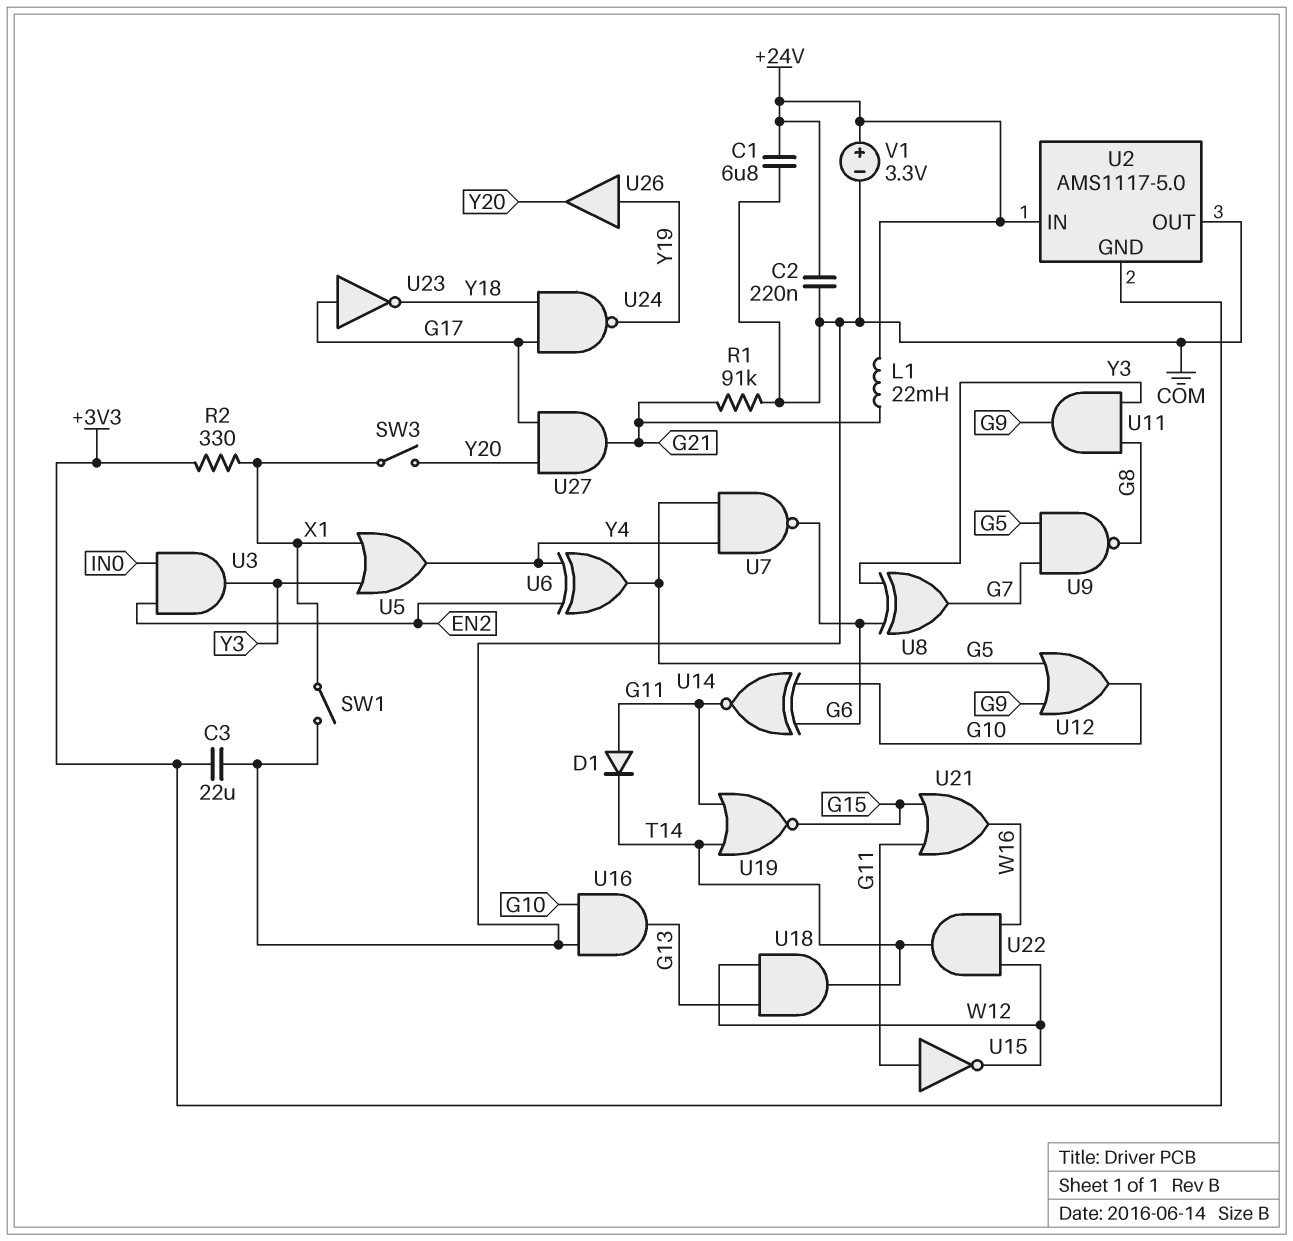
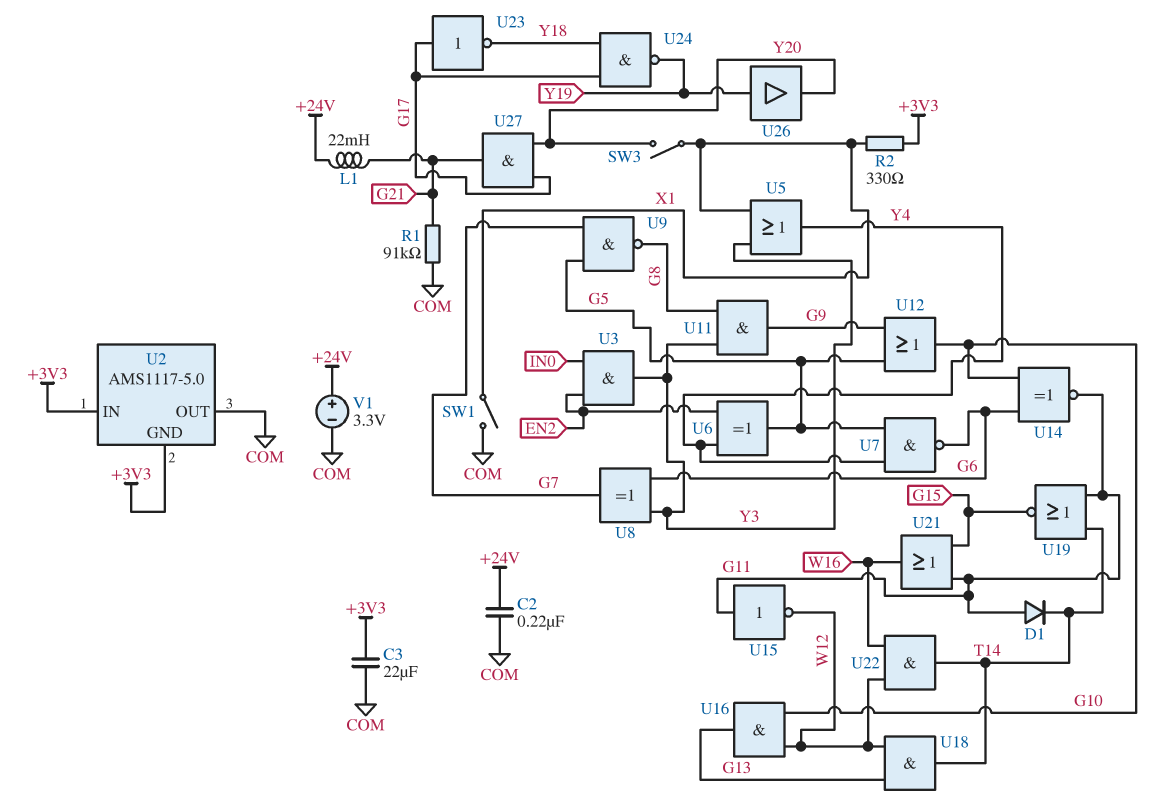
C1: 6.8uF (+24V, COM) -> none
U2 pin IN: +24V -> +3V3
U16: AND (in COM, in G10, out G13) -> AND (in G10, in W12, out G13)

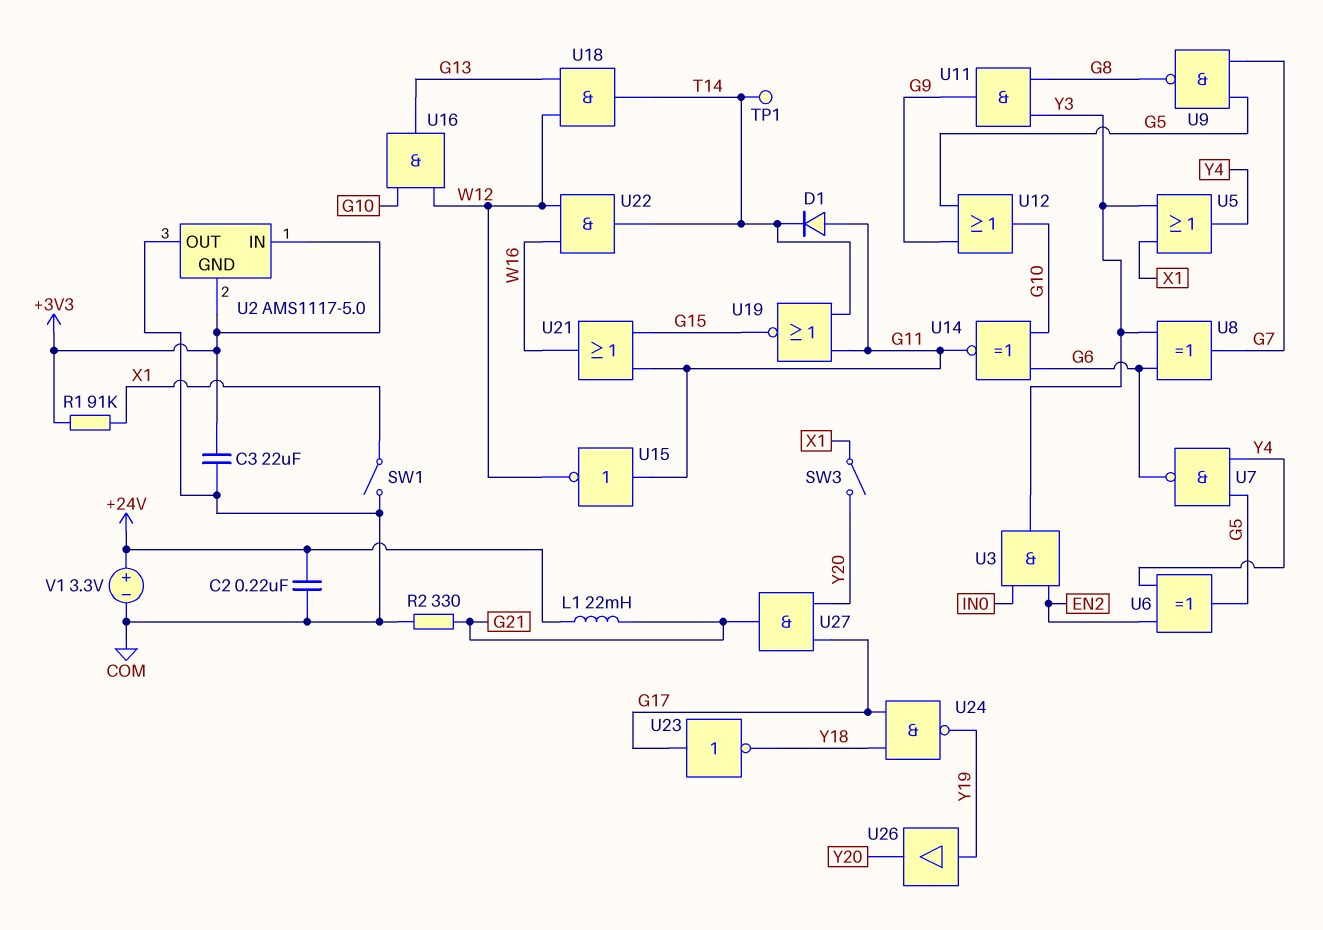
R1: 91k (COM, G21) -> 91k (+3V3, X1)
R2: 330 (+3V3, X1) -> 330 (COM, G21)
TP1: none -> test point (T14)

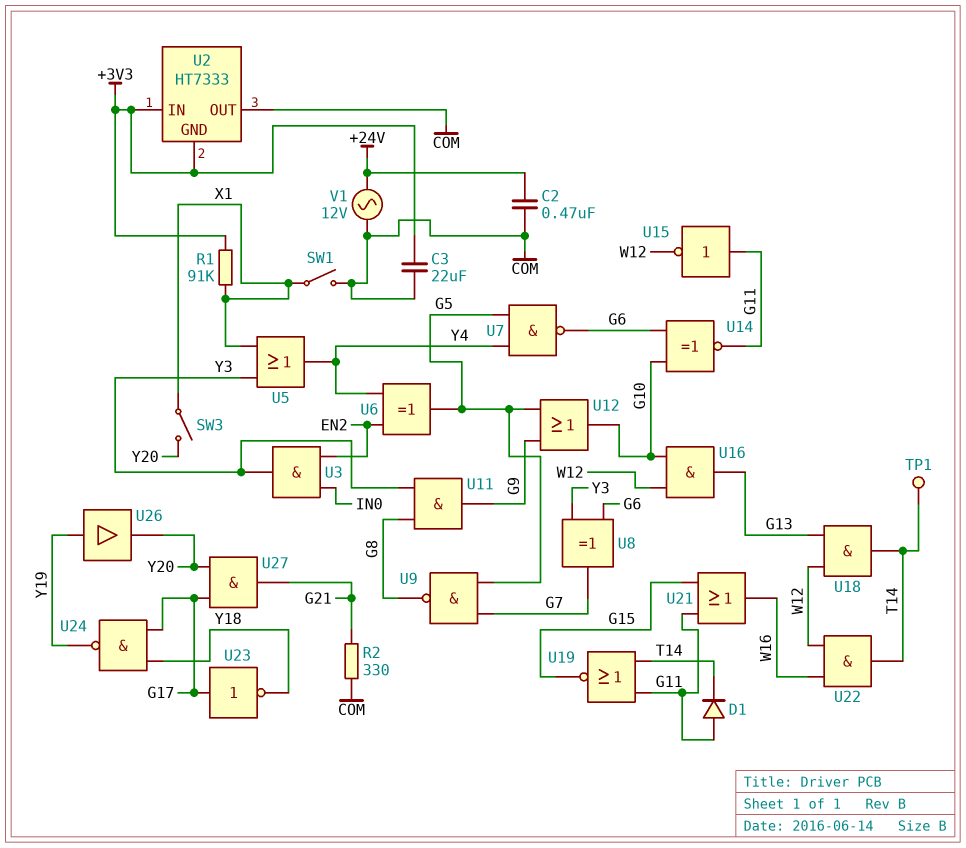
C2: 220nF (+24V, COM) -> 470nF (+24V, COM)
L1: 22mH (+24V, G21) -> none
U2: AMS1117-5.0 -> HT7333
V1: 3.3V (plus +24V, minus COM) -> AC 12V (+24V, COM)

